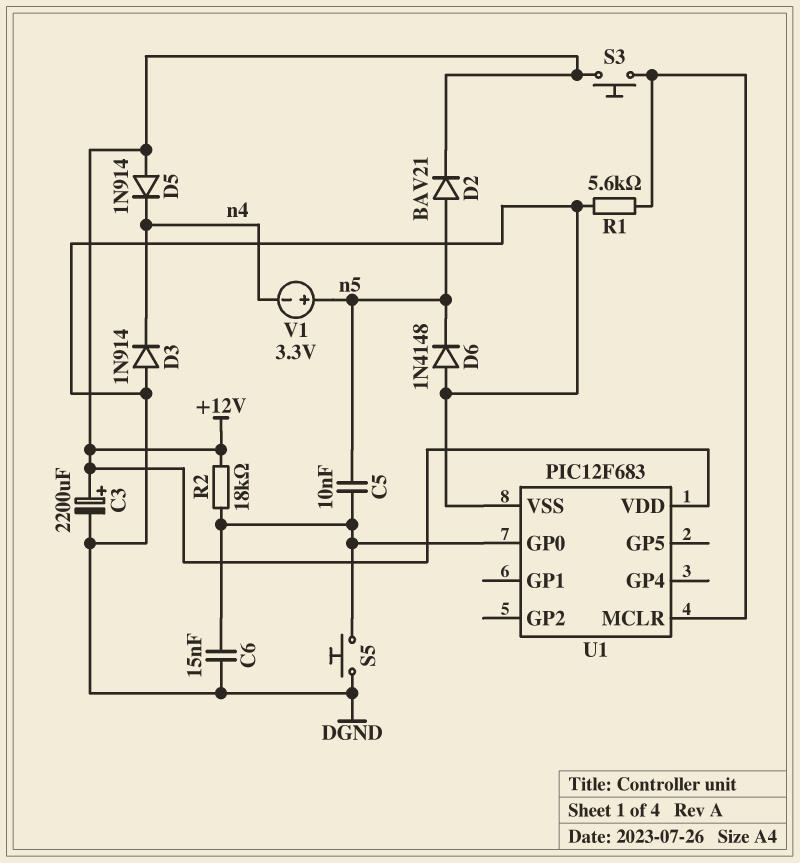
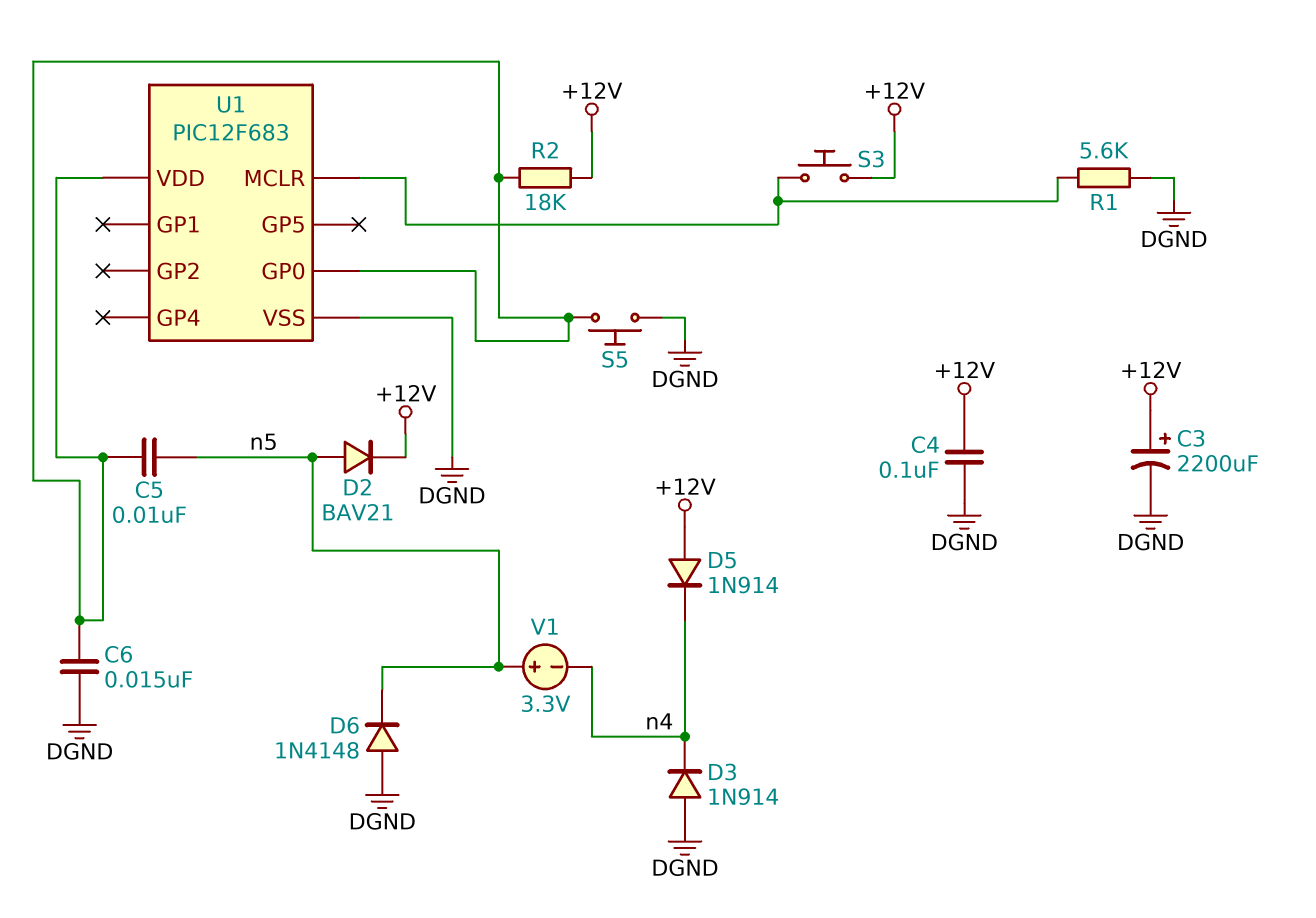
C4: none -> 100nF (+12V, DGND)
U1 pin VDD: +12V -> U1/GP0

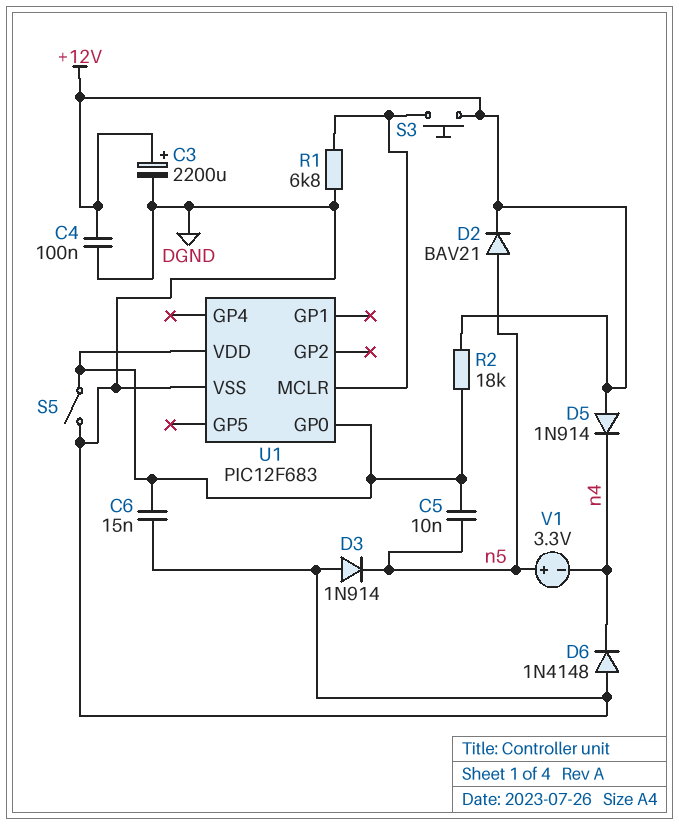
D3: diode 1N914 (A DGND, K n4) -> diode 1N914 (A DGND, K n5)
D6: diode 1N4148 (A DGND, K n5) -> diode 1N4148 (A DGND, K n4)
R1: 5.6k (DGND, U1/MCLR) -> 6.8k (DGND, U1/MCLR)
S5: button (DGND, U1/GP0) -> switch (DGND, U1/GP0)

